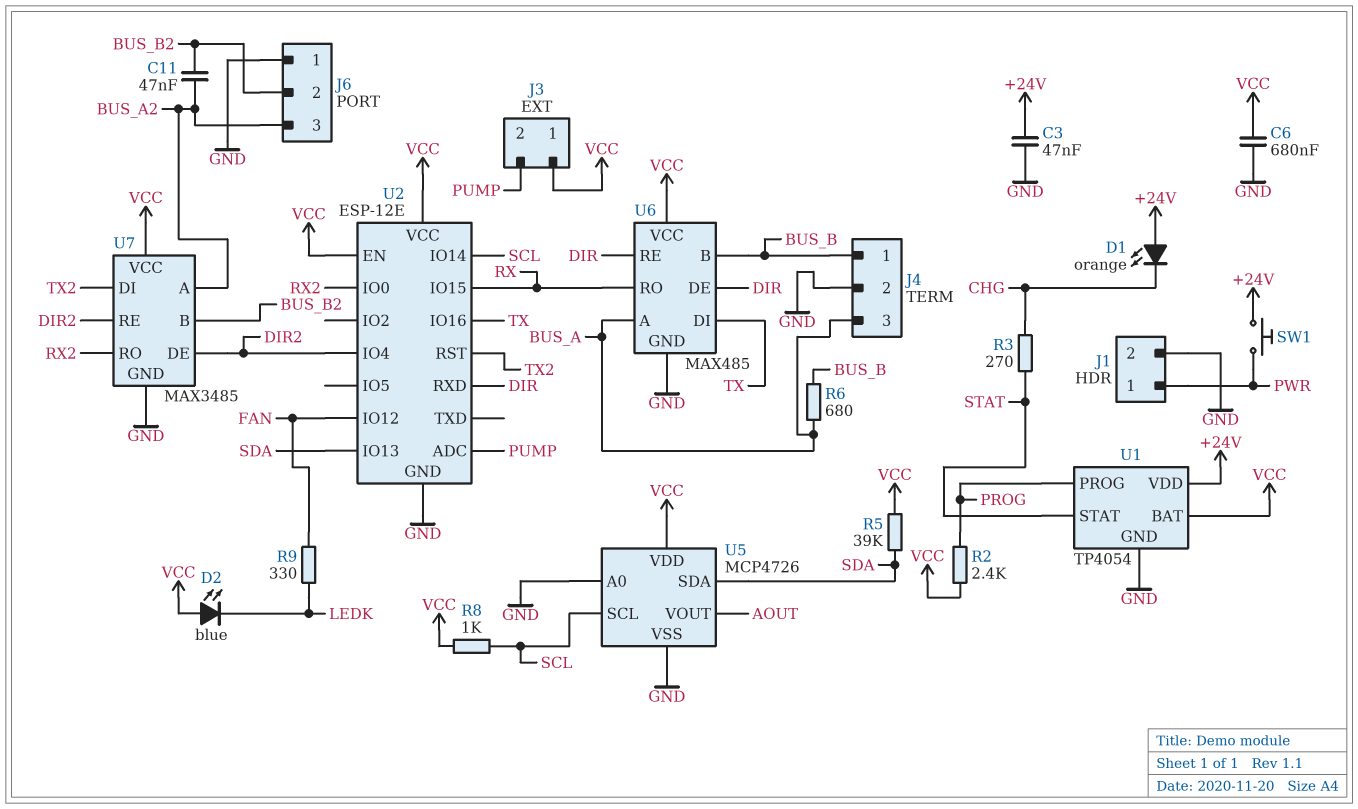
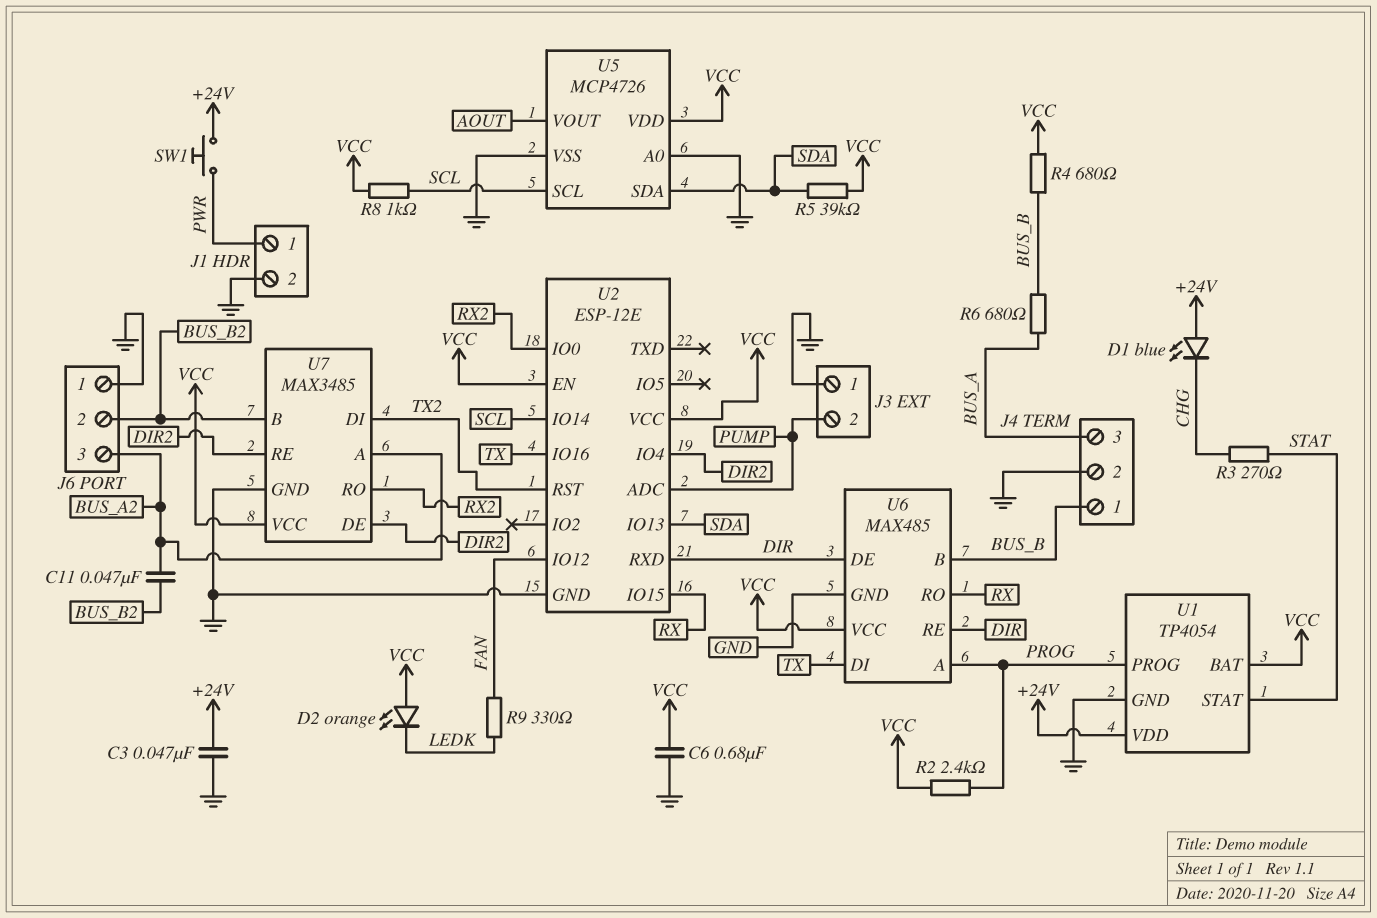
D1: LED orange (A +24V, K CHG) -> LED blue (A +24V, K CHG)
D2: LED blue (A VCC, K LEDK) -> LED orange (A VCC, K LEDK)
J3 pin 1: VCC -> GND
R4: none -> 680 (BUS_B, VCC)
U6 pin A: BUS_A -> PROG

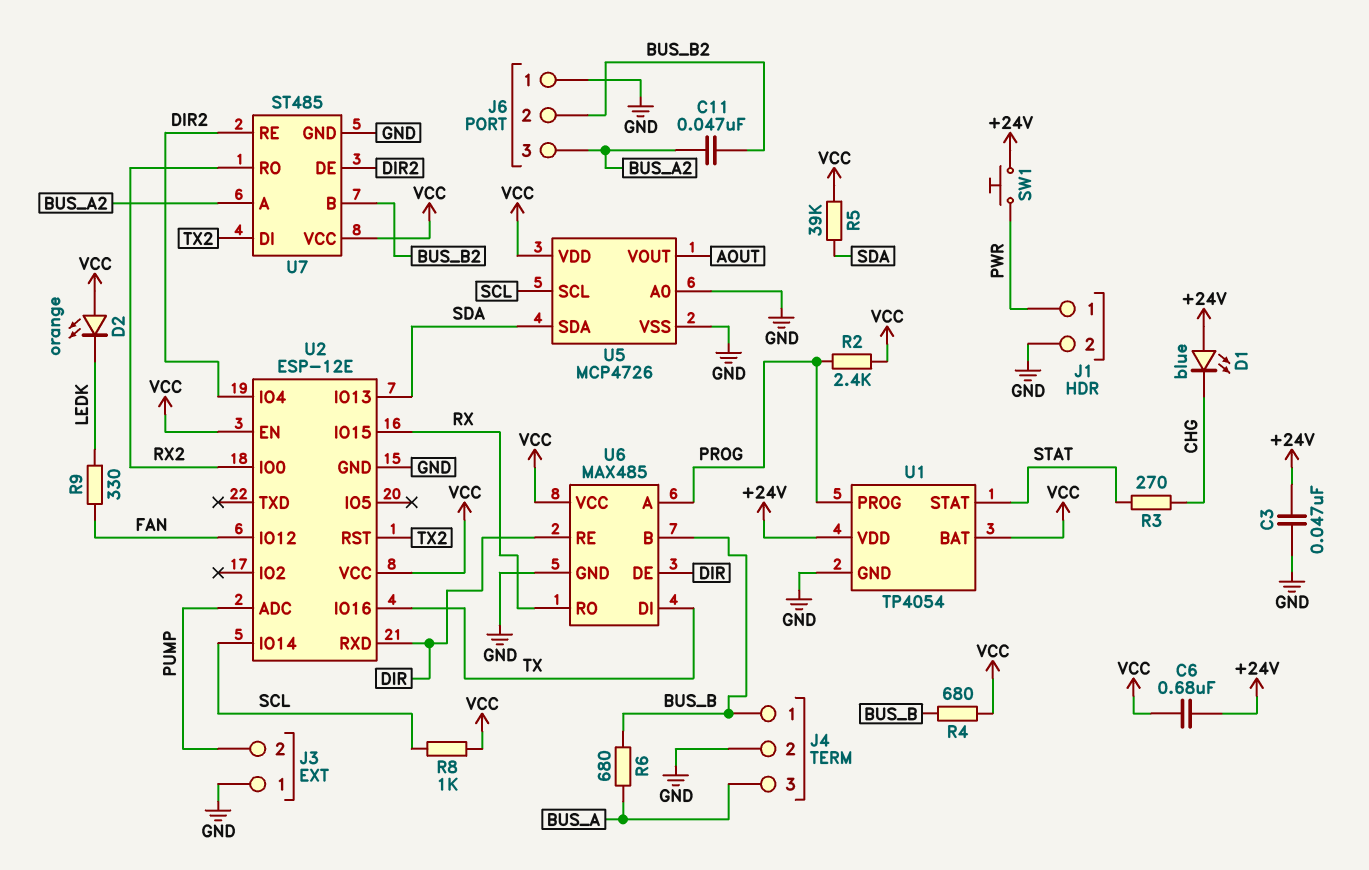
C6: 680nF (GND, VCC) -> 680nF (+24V, VCC)
U7: MAX3485 -> ST485

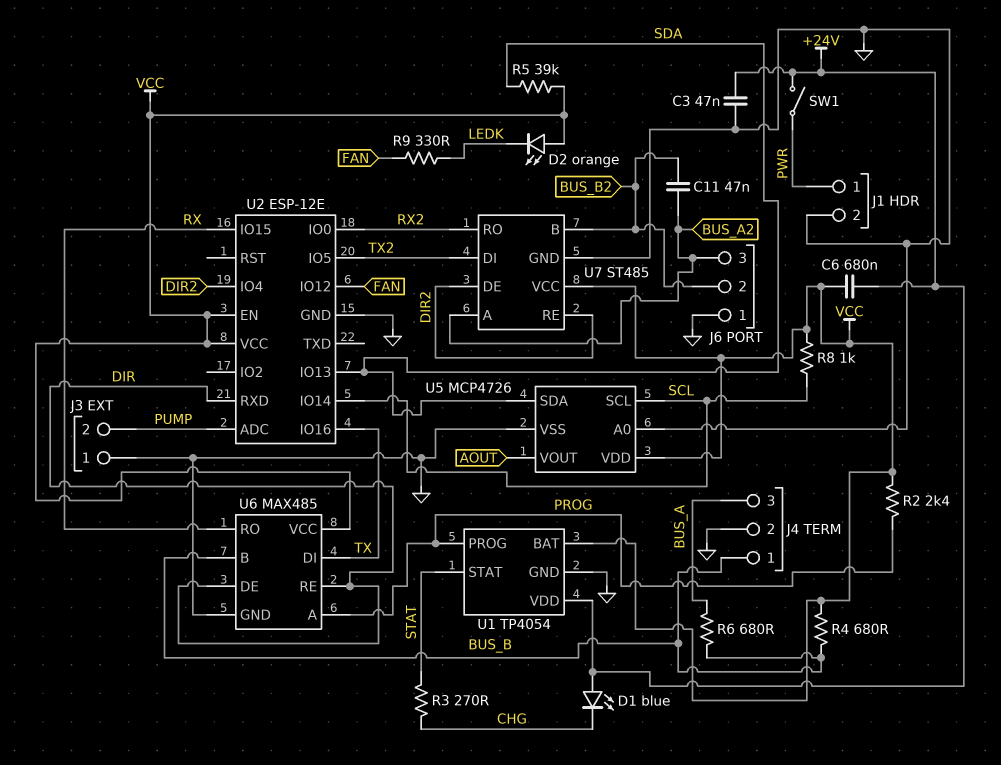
SW1: button (+24V, PWR) -> switch (+24V, PWR)
U2 pin IO5: none -> TX2
U2 pin RST: TX2 -> none

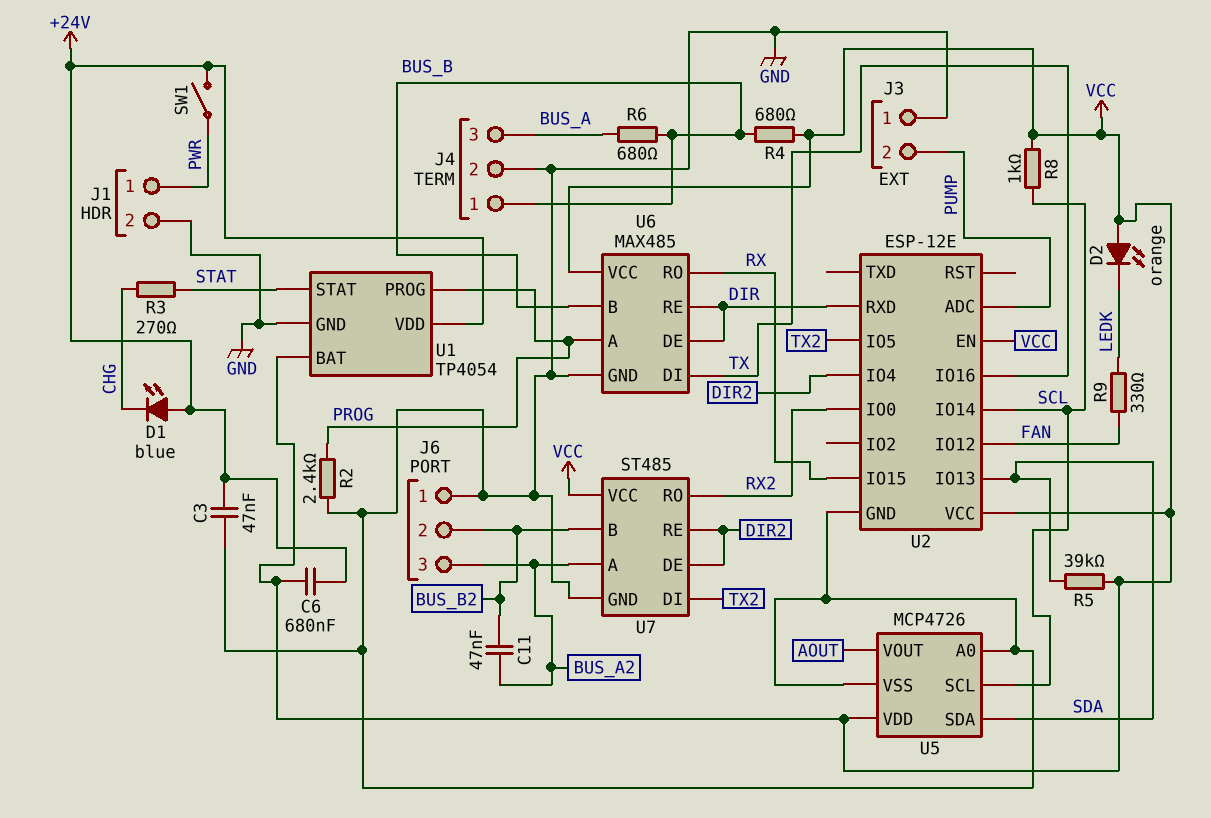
R2: 2.4k (PROG, VCC) -> 2.4k (GND, PROG)

